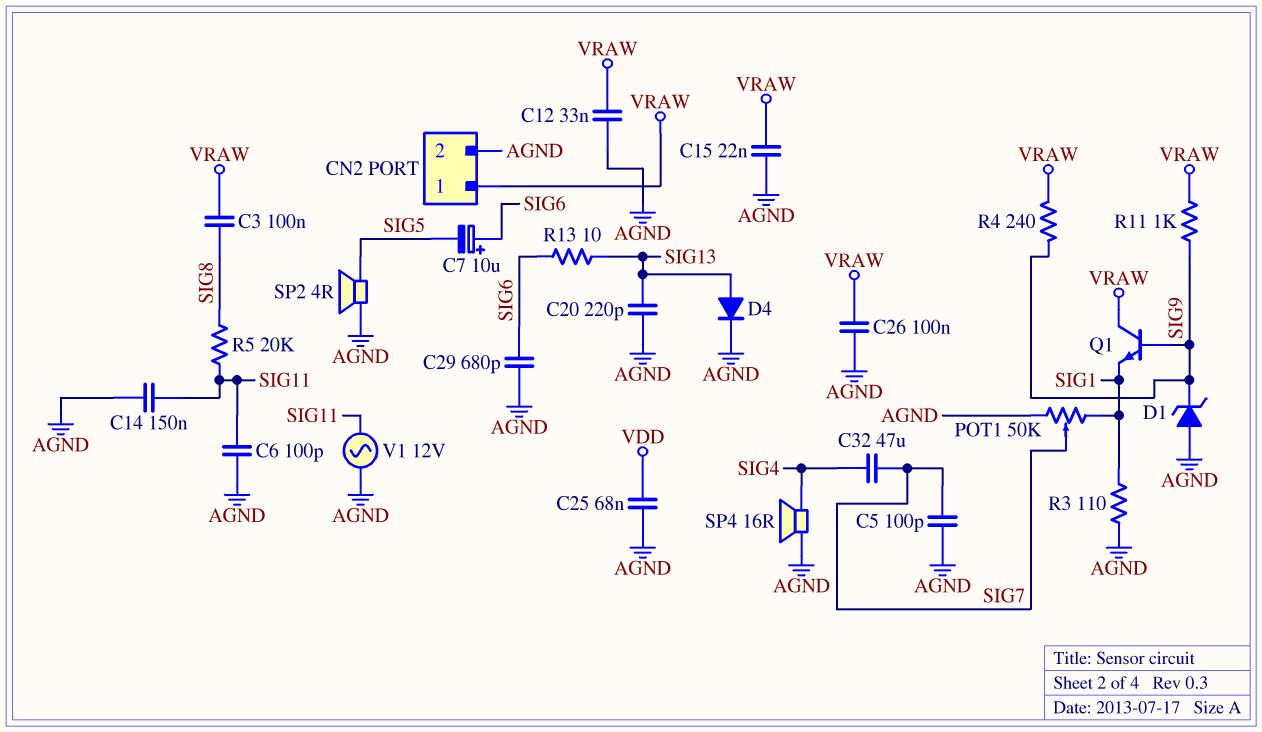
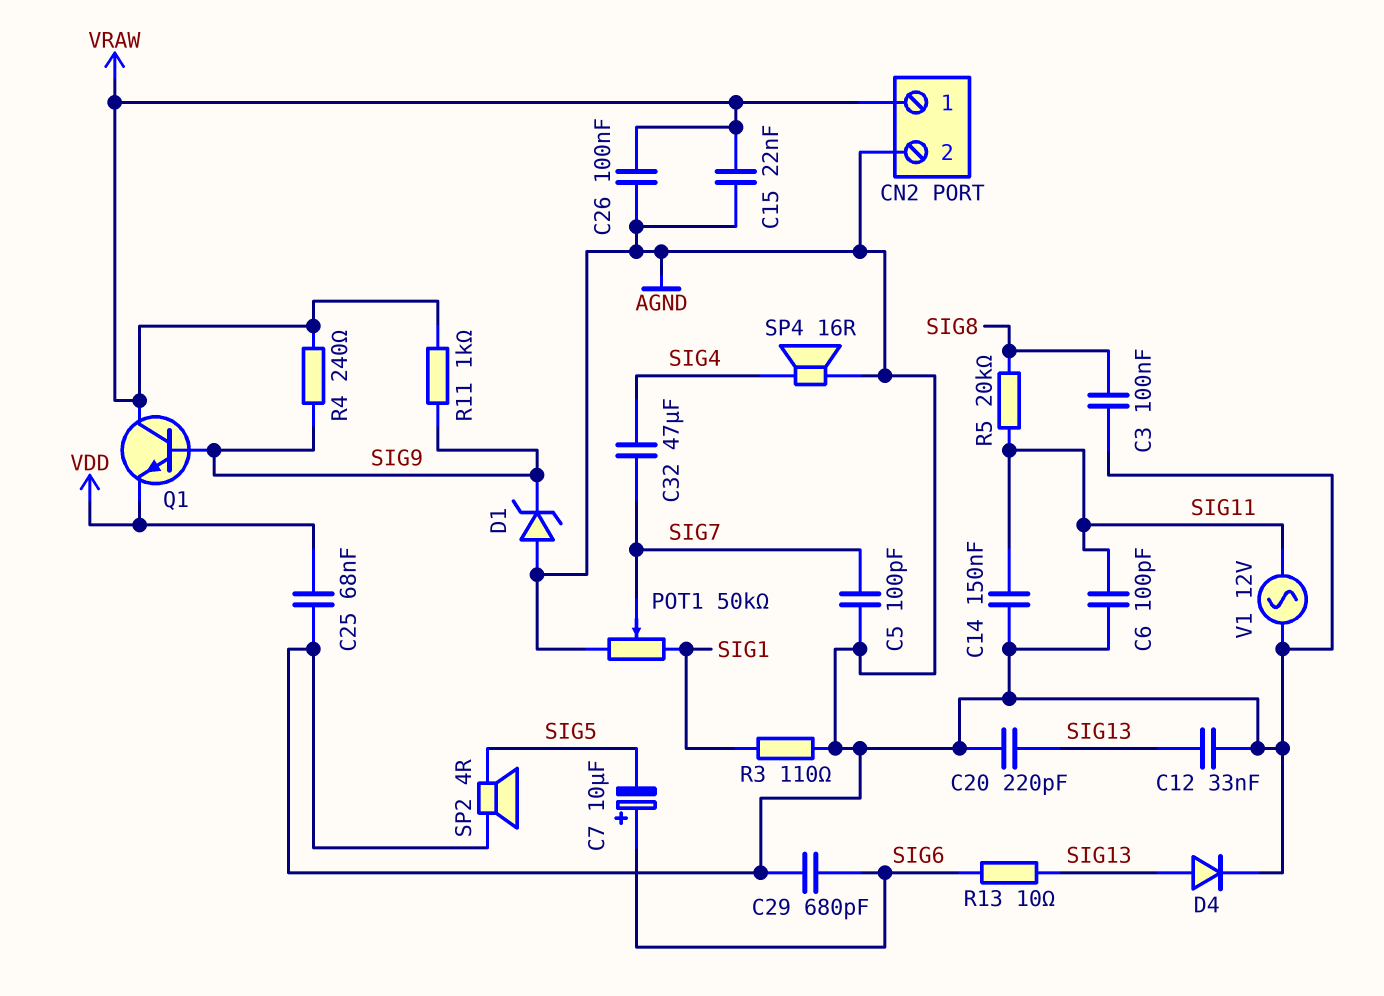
C3: 100nF (SIG8, VRAW) -> 100nF (AGND, SIG8)
C12: 33nF (AGND, VRAW) -> 33nF (AGND, SIG13)
Q1: NPN (B SIG9, C VRAW, E SIG1) -> NPN (B SIG9, C VRAW, E VDD)

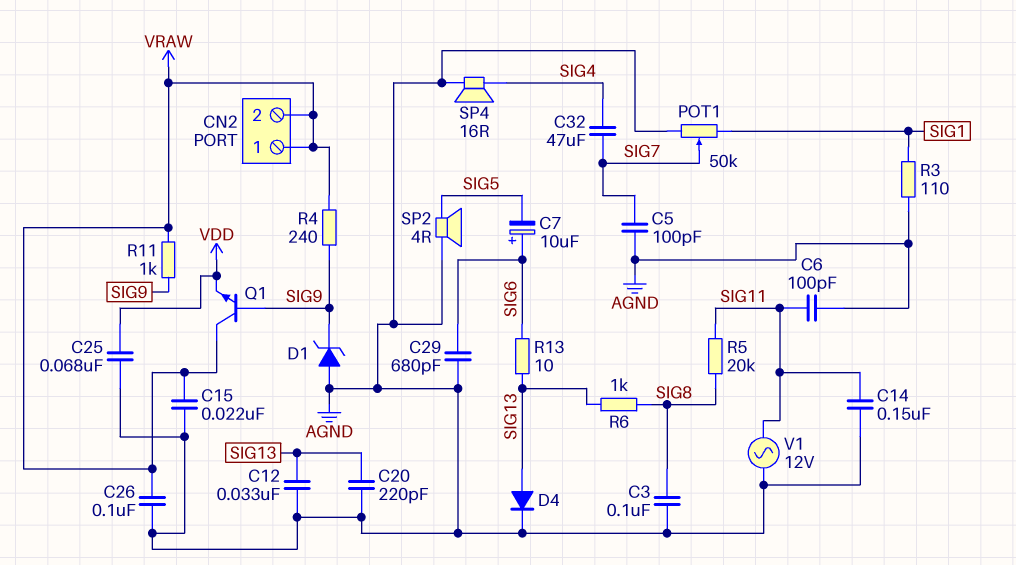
CN2 pin 2: AGND -> VRAW
R6: none -> 1k (SIG8, SIG13)

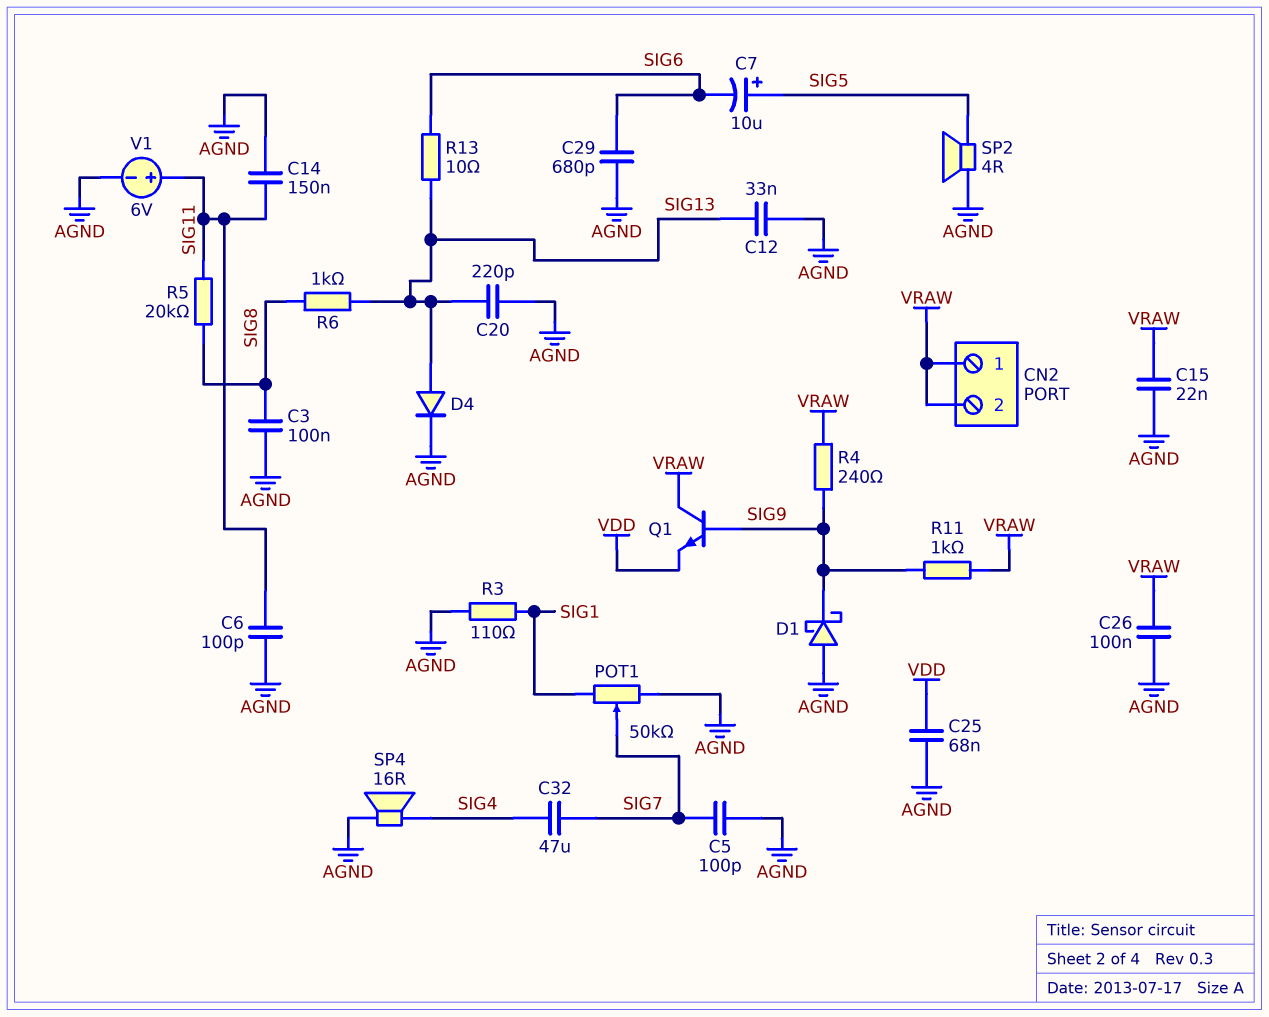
C7: 10uF (plus SIG6, minus SIG5) -> 10uF (plus SIG5, minus SIG6)
D1: zener (A AGND, K SIG9) -> schottky (A AGND, K SIG9)
V1: AC 12V (AGND, SIG11) -> 6V (plus SIG11, minus AGND)

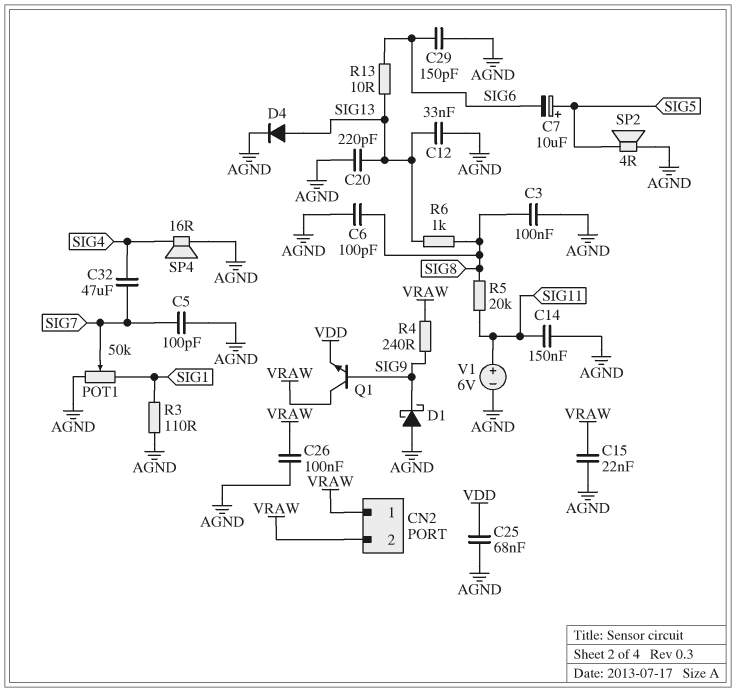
C6: 100pF (AGND, SIG11) -> 100pF (AGND, SIG8)
C29: 680pF (AGND, SIG6) -> 150pF (AGND, SIG6)
R11: 1k (SIG9, VRAW) -> none

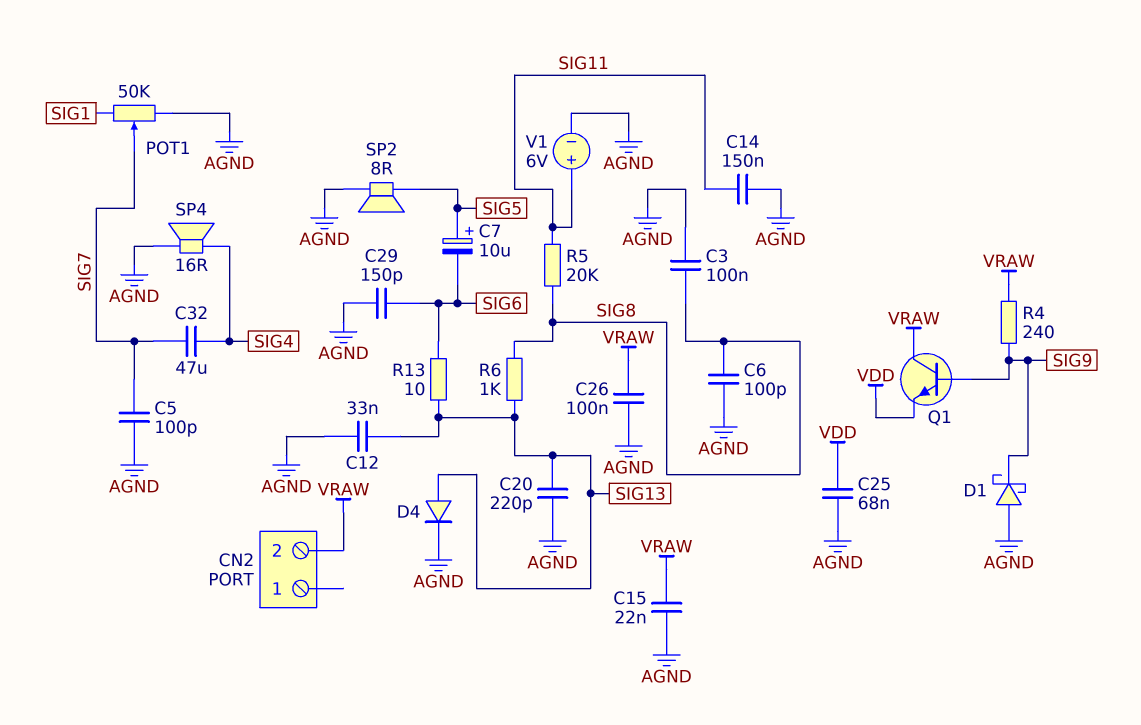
CN2 pin 1: VRAW -> none
R3: 110 (AGND, SIG1) -> none
SP2: speaker 4R (AGND, SIG5) -> speaker 8R (AGND, SIG5)

